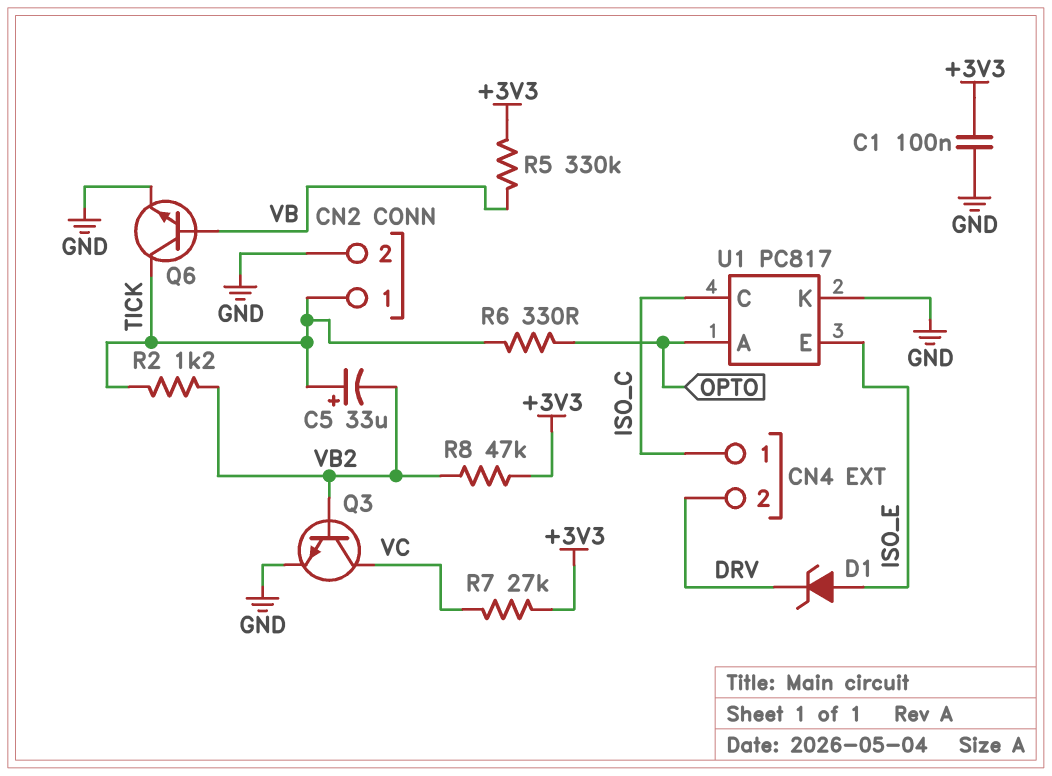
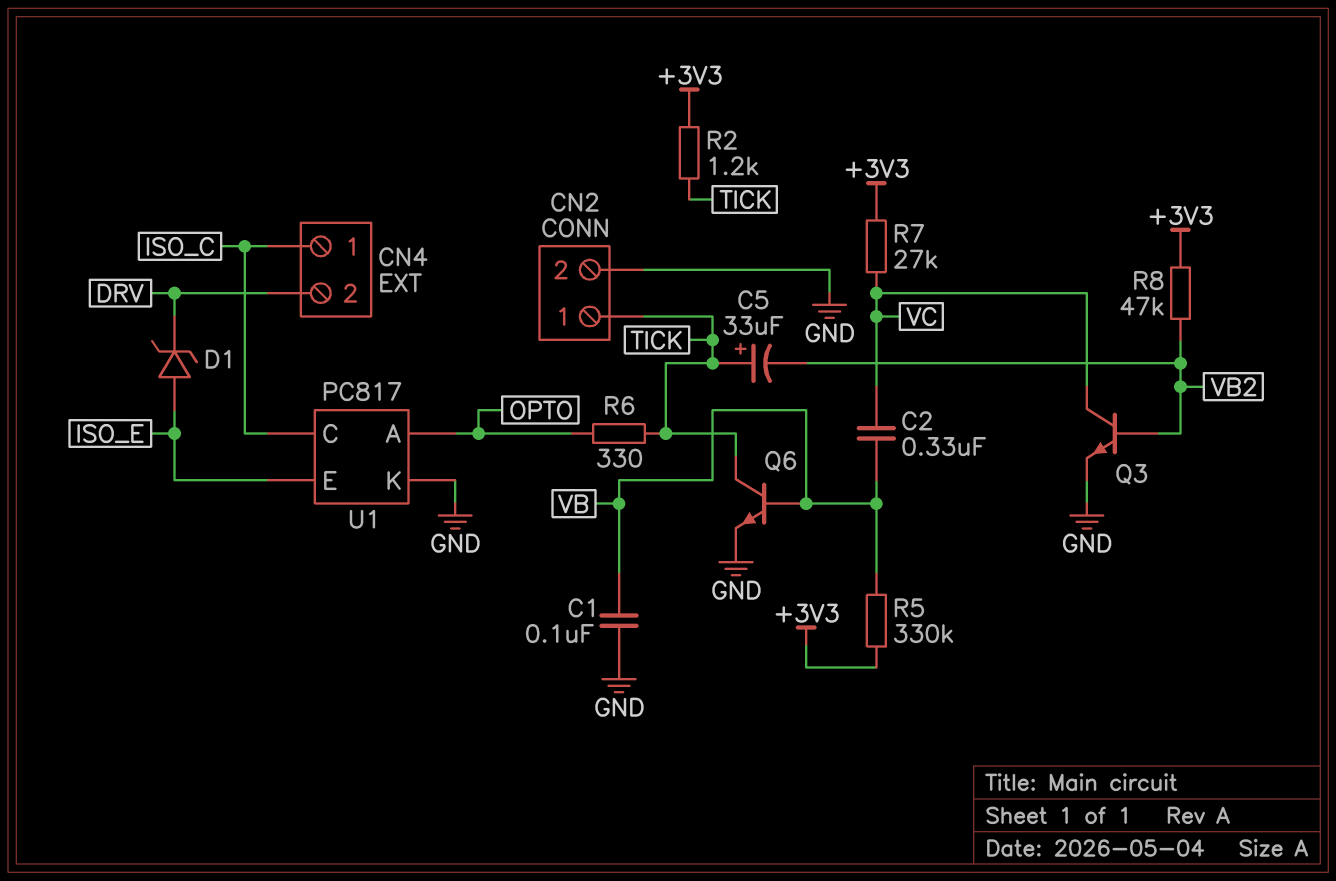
C1: 100nF (+3V3, GND) -> 100nF (GND, VB)
C2: none -> 330nF (VB, VC)
R2: 1.2k (TICK, VB2) -> 1.2k (+3V3, TICK)

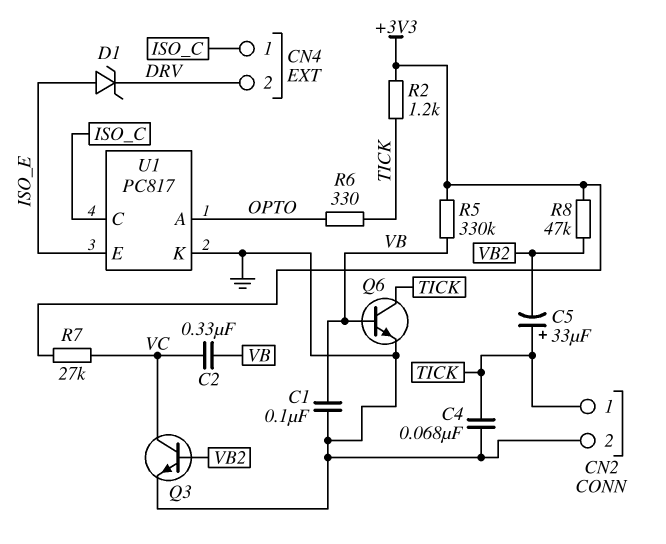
C4: none -> 68nF (GND, TICK)

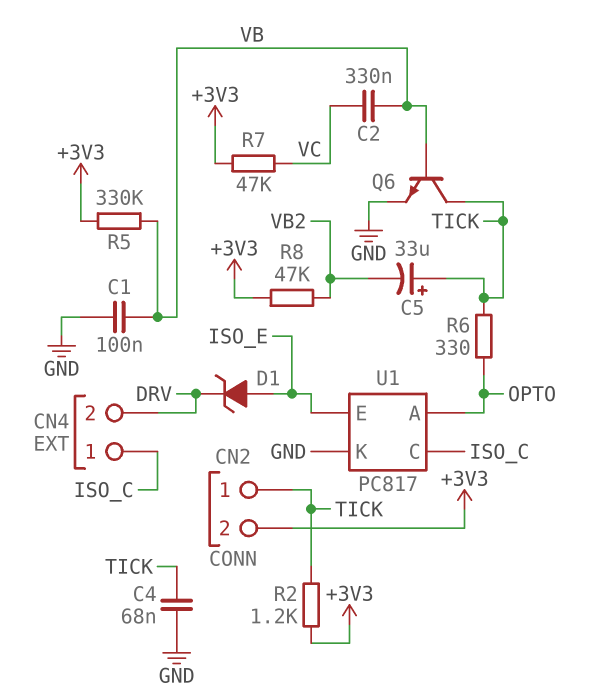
CN2 pin 2: GND -> +3V3
Q3: NPN (B VB2, C VC, E GND) -> none
R7: 27k (+3V3, VC) -> 47k (+3V3, VC)

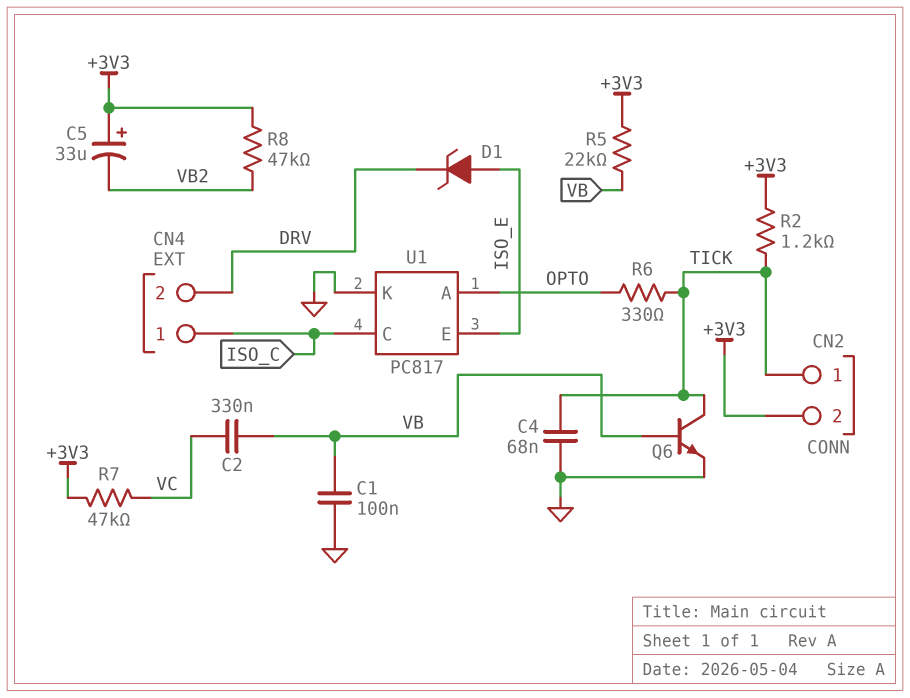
C5: 33uF (plus TICK, minus VB2) -> 33uF (plus +3V3, minus VB2)
R5: 330k (+3V3, VB) -> 22k (+3V3, VB)

